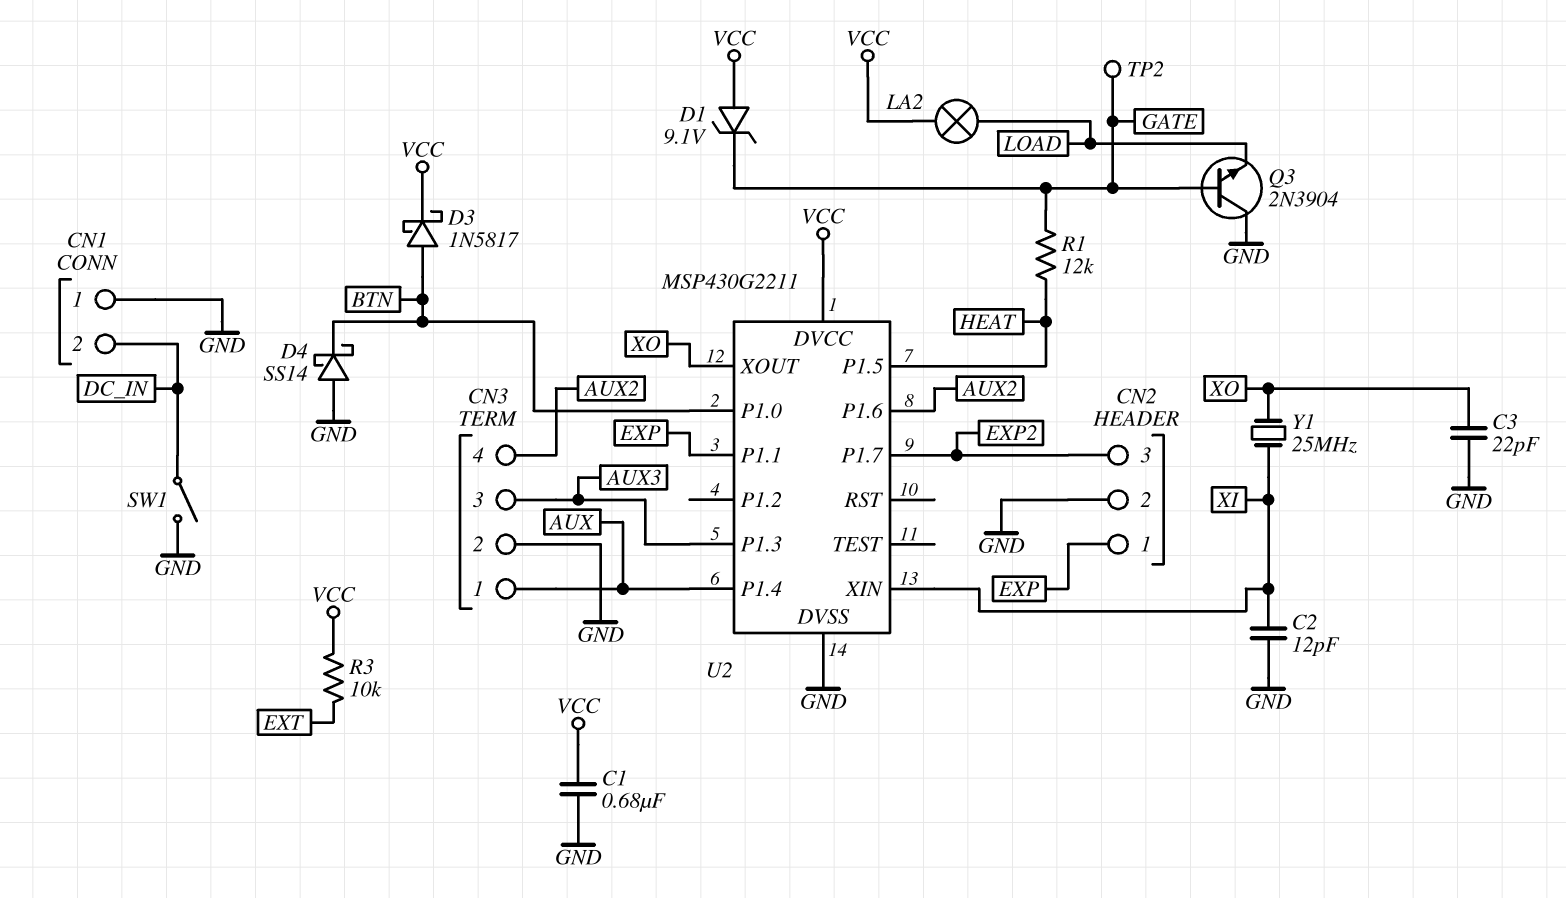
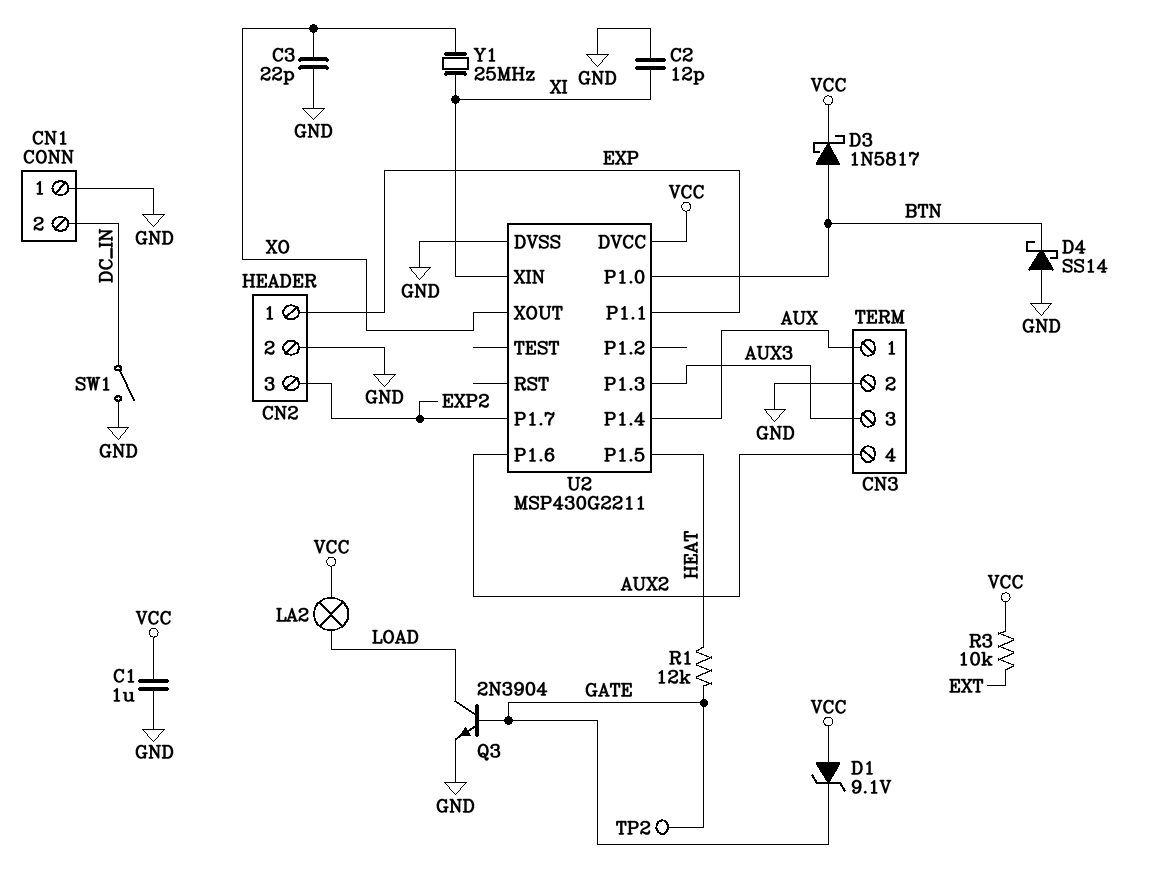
C1: 680nF (GND, VCC) -> 1uF (GND, VCC)
Q3: NPN 2N3904 (B GATE, C GND, E LOAD) -> NPN 2N3904 (B GATE, C LOAD, E GND)

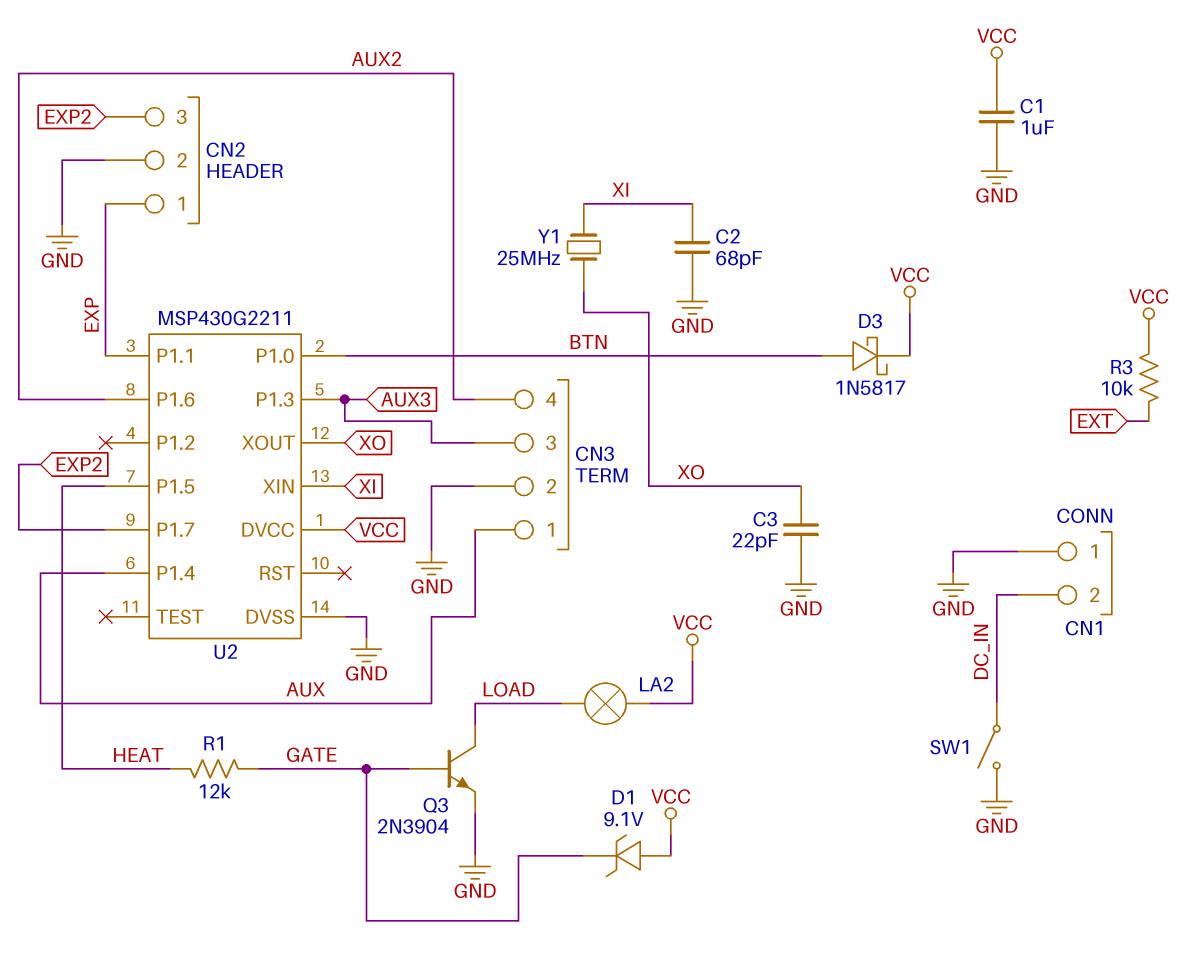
C2: 12pF (GND, XI) -> 68pF (GND, XI)
D4: schottky SS14 (A GND, K BTN) -> none
TP2: test point (GATE) -> none

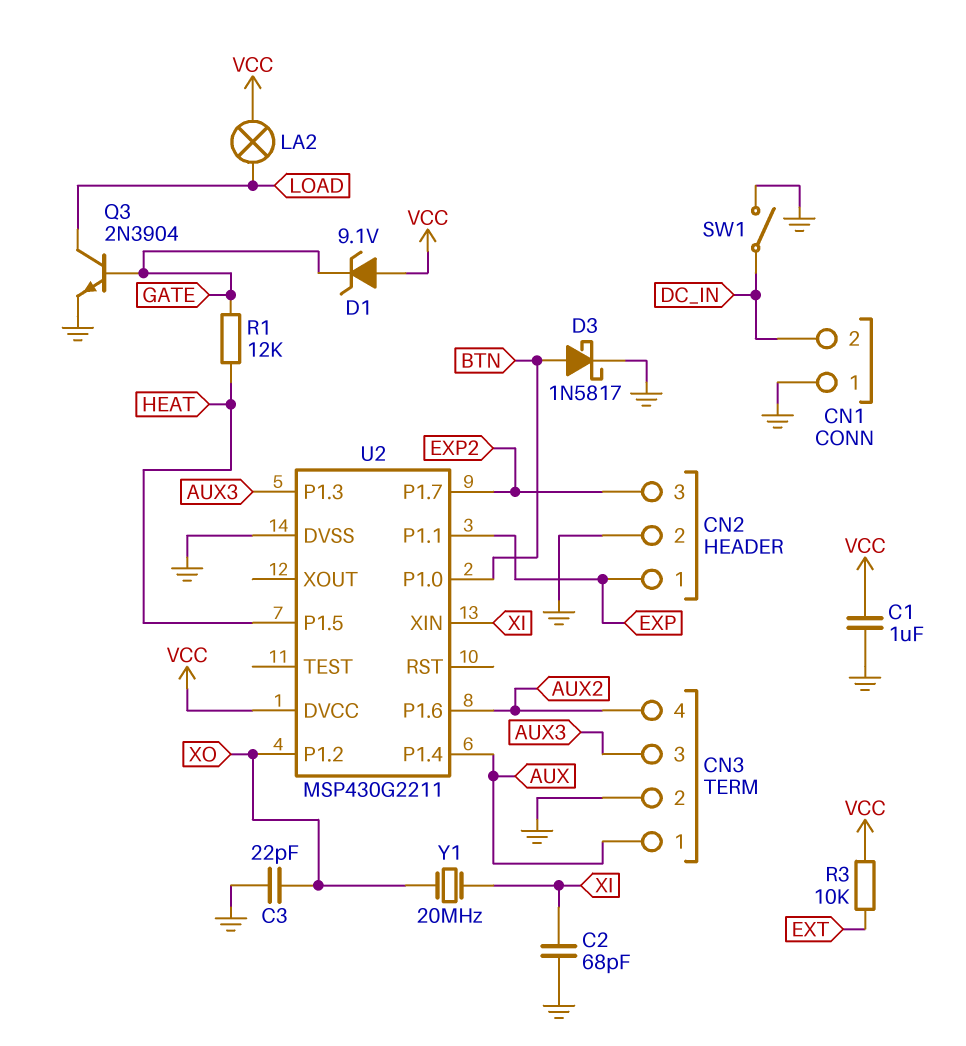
D3: schottky 1N5817 (A BTN, K VCC) -> schottky 1N5817 (A BTN, K GND)
U2 pin P1.2: none -> XO
U2 pin XOUT: XO -> none
Y1: 25MHz (XI, XO) -> 20MHz (XI, XO)

